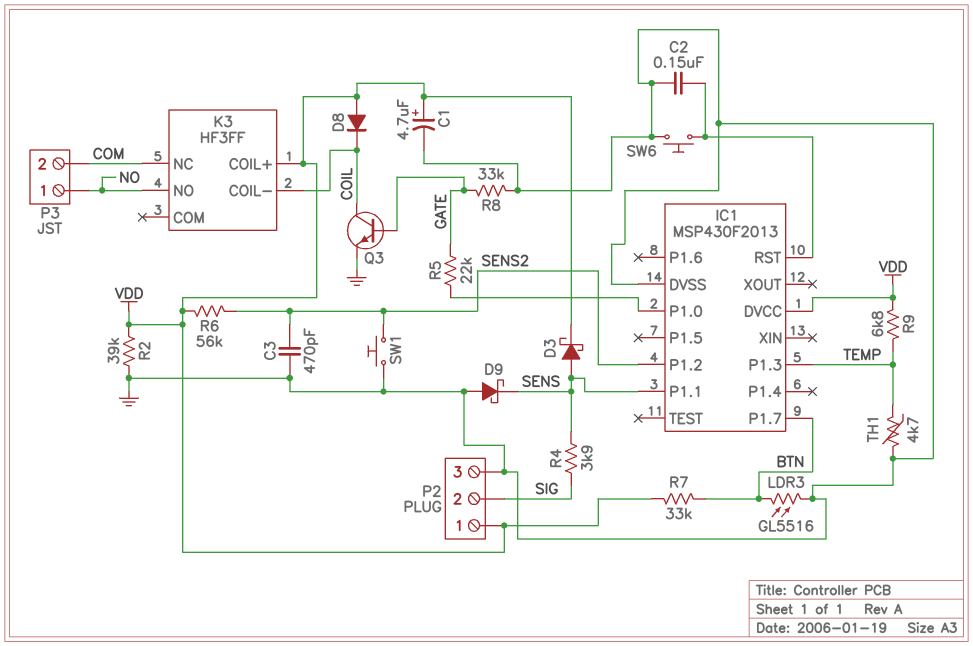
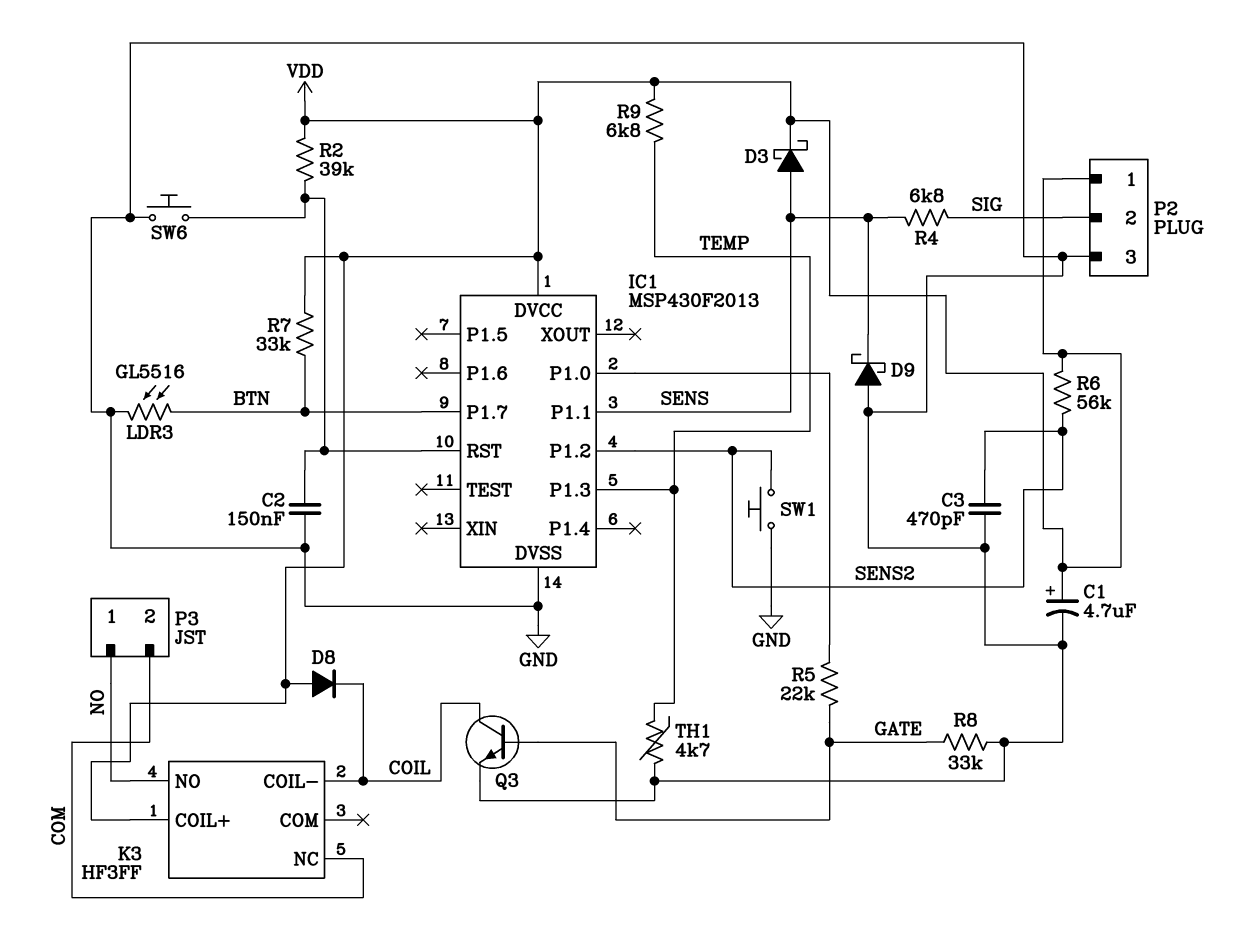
R2: 39k (GND, VDD) -> 39k (IC1/RST, VDD)
R4: 3.9k (SENS, SIG) -> 6.8k (SENS, SIG)

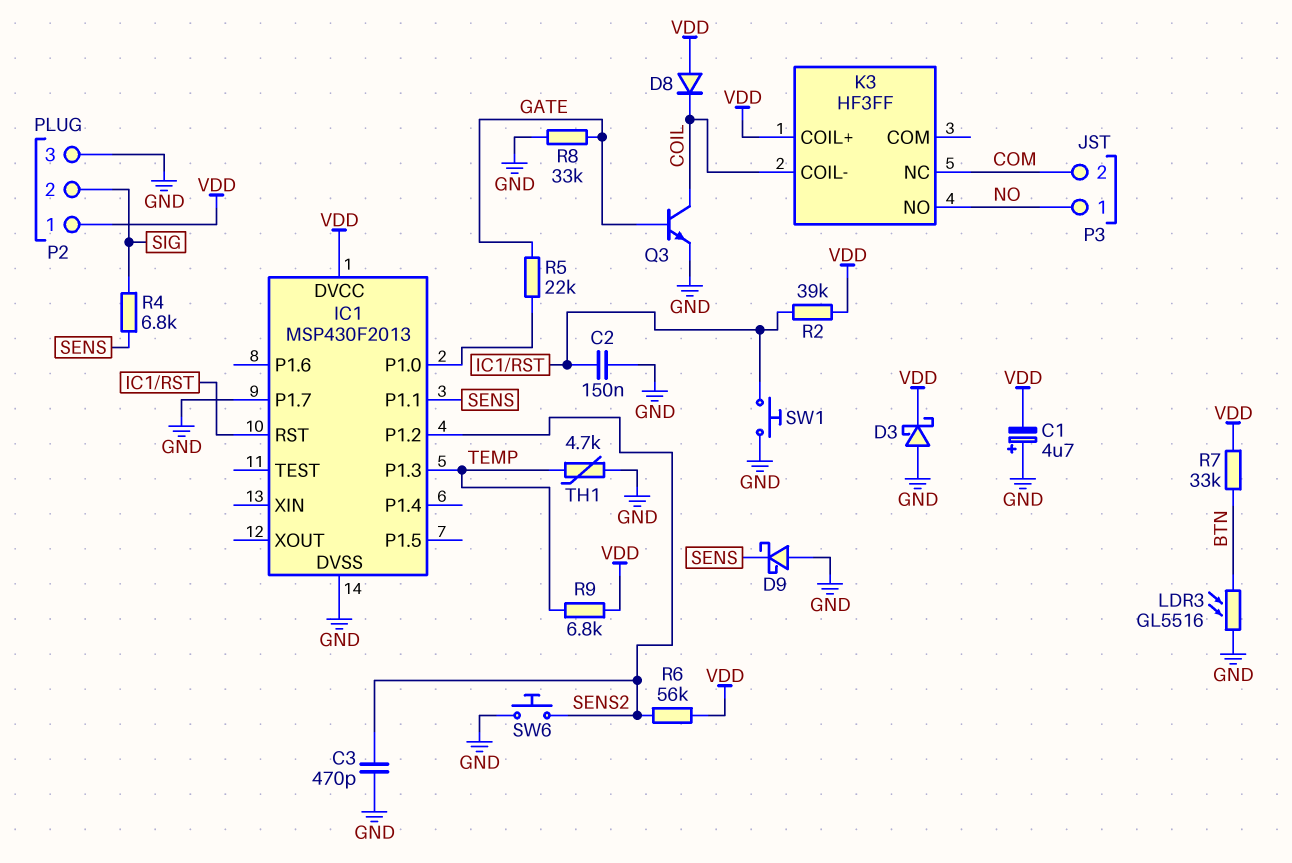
C1: 4.7uF (plus VDD, minus GND) -> 4.7uF (plus GND, minus VDD)
D3: schottky (A SENS, K VDD) -> schottky (A GND, K VDD)
IC1 pin P1.7: BTN -> GND
SW1: button (GND, SENS2) -> button (GND, IC1/RST)
SW6: button (GND, IC1/RST) -> button (GND, SENS2)

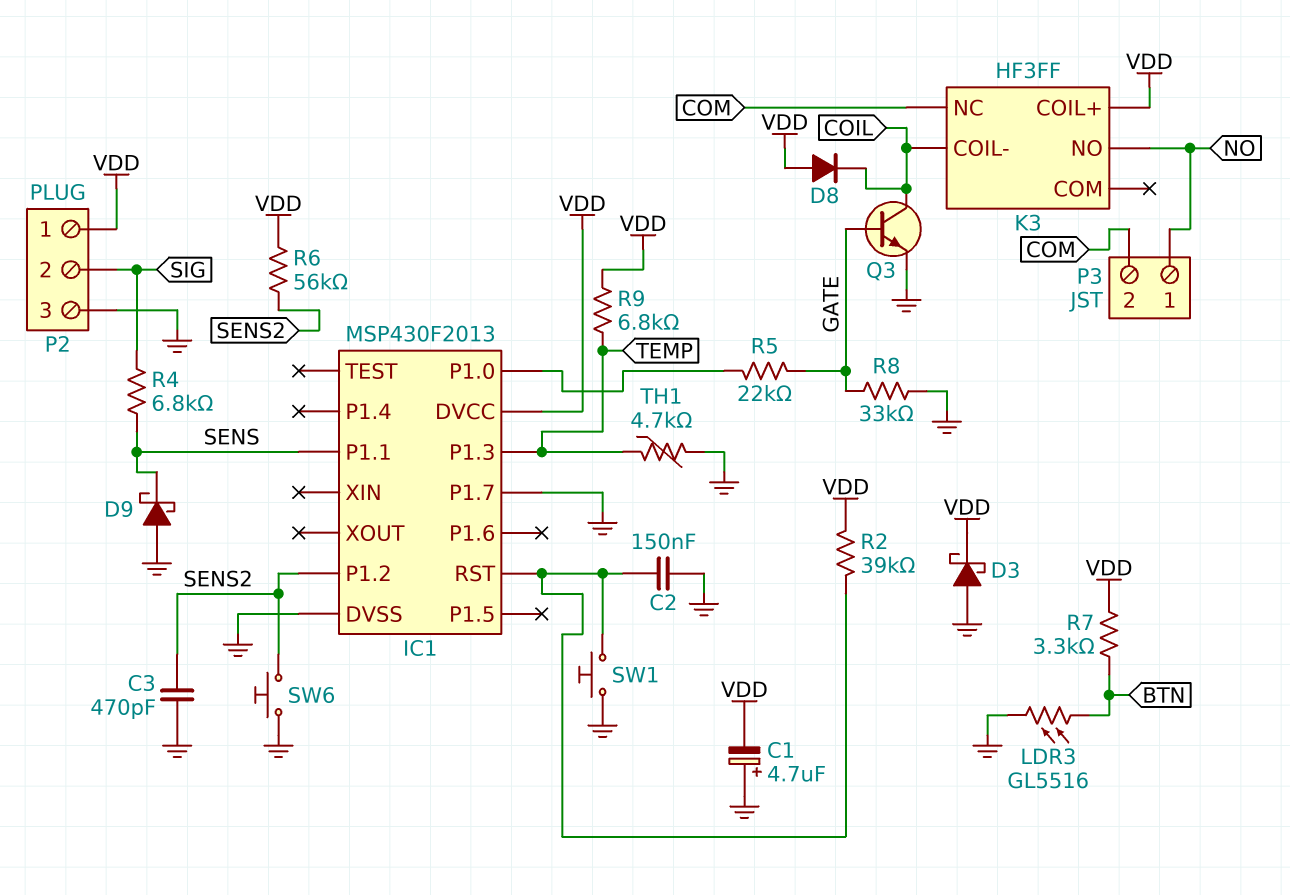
R7: 33k (BTN, VDD) -> 3.3k (BTN, VDD)

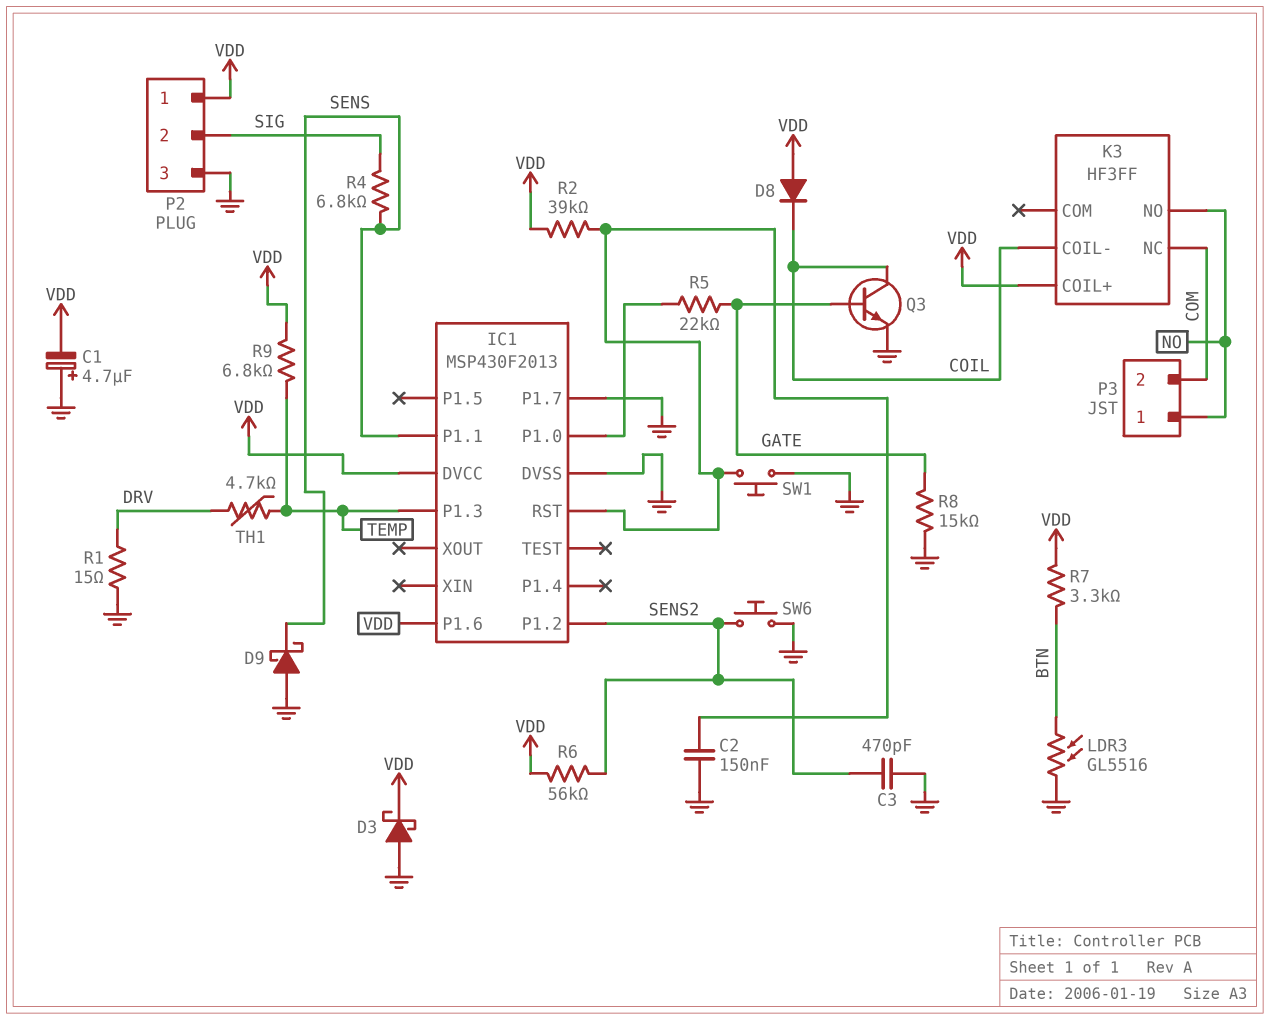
IC1 pin P1.6: none -> VDD
R1: none -> 15 (DRV, GND)
R8: 33k (GATE, GND) -> 15k (GATE, GND)
TH1: 4.7k (GND, TEMP) -> 4.7k (DRV, TEMP)

